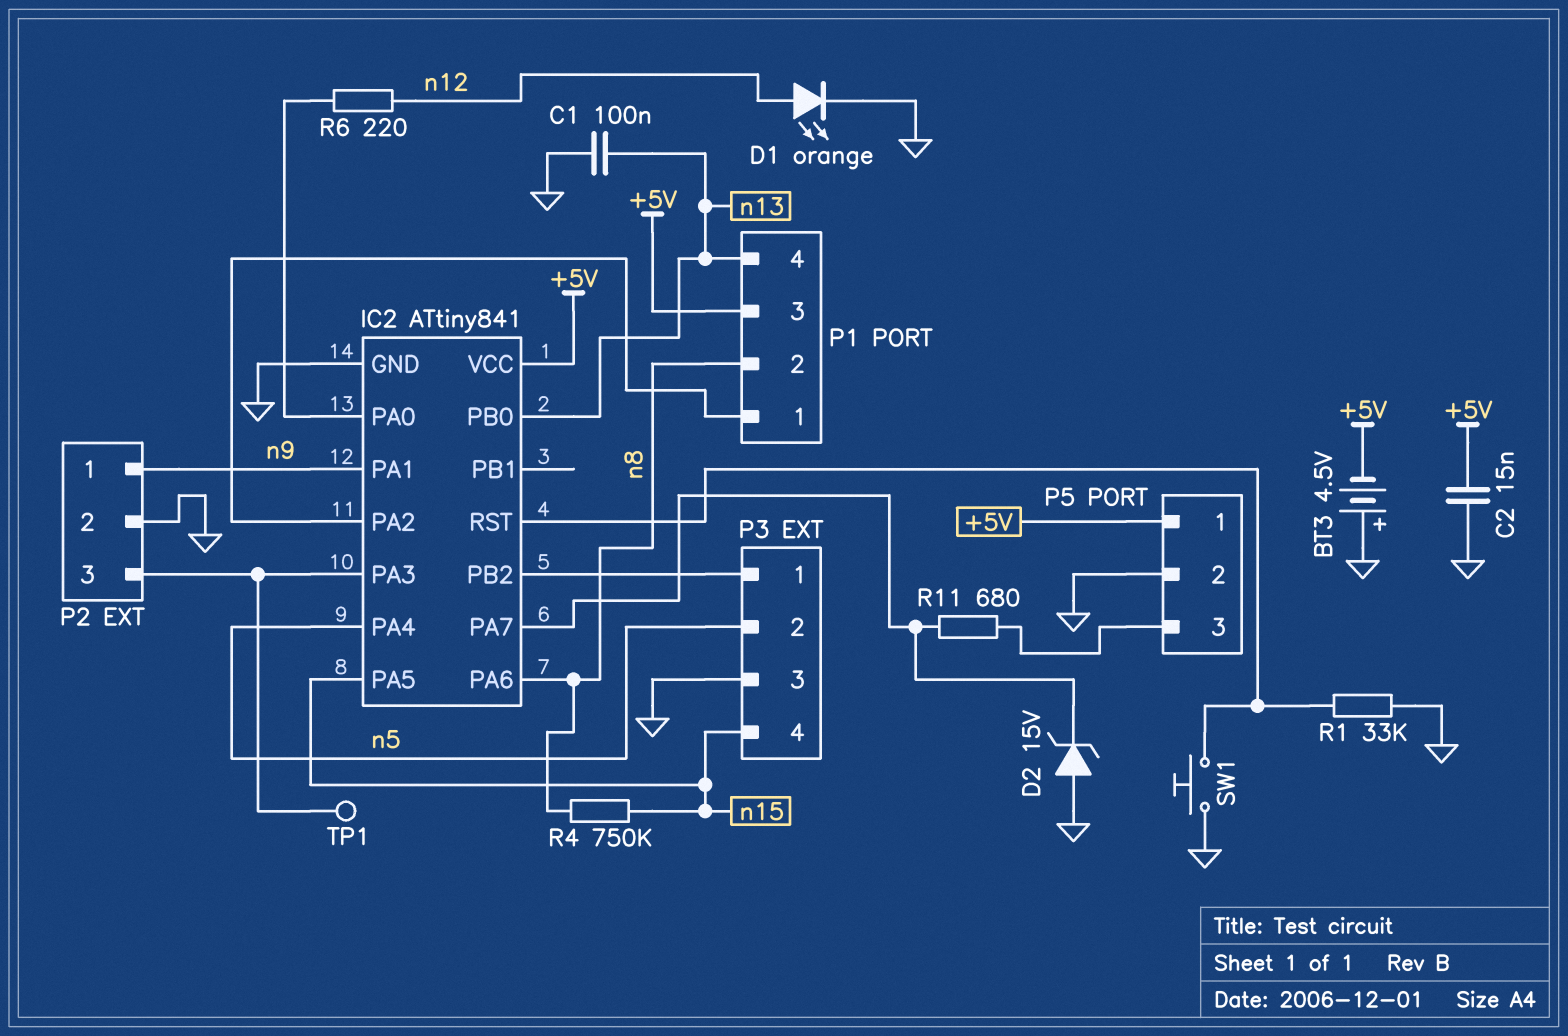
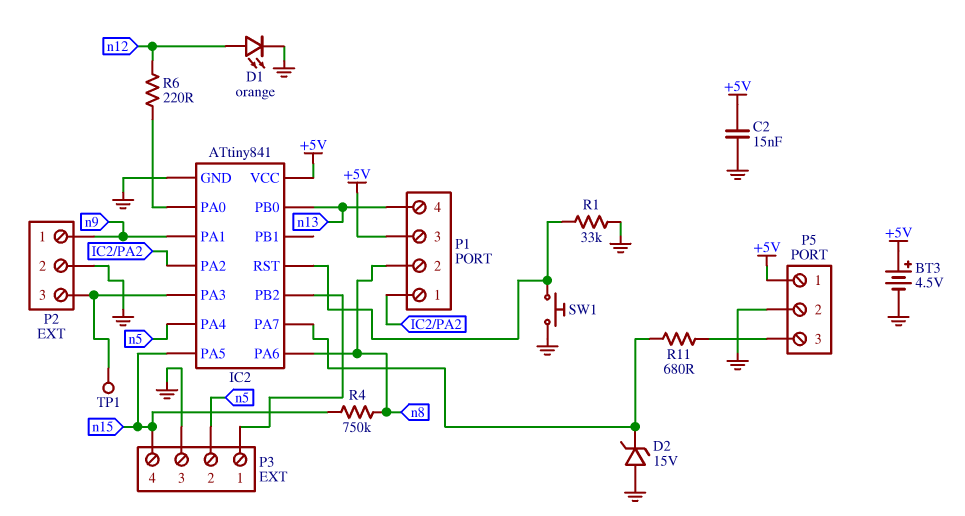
BT3: 4.5V (plus GND, minus +5V) -> 4.5V (plus +5V, minus GND)
C1: 100nF (GND, n13) -> none

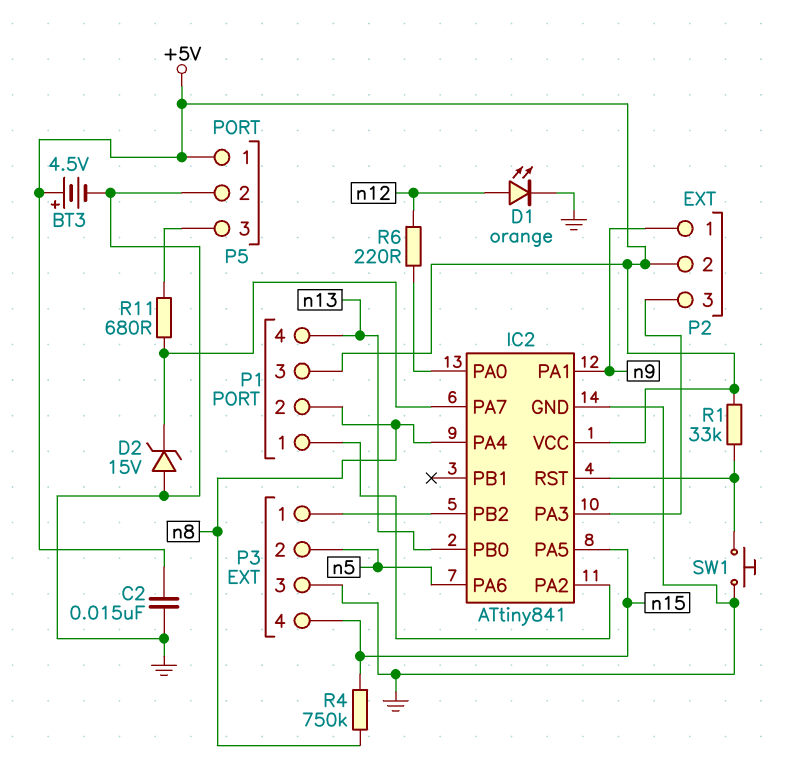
IC2 pin PA4: n5 -> n8
IC2 pin PA6: n8 -> n5
P2 pin 2: GND -> +5V
R1: 33k (GND, IC2/RST) -> 33k (+5V, IC2/RST)
TP1: test point (IC2/PA3) -> none

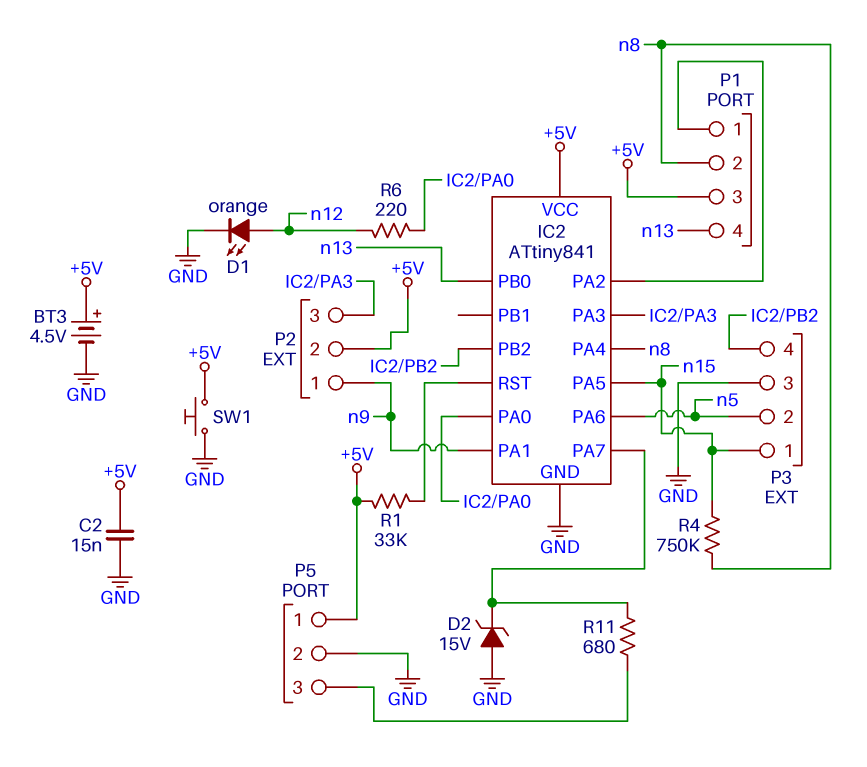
P3 pin 1: IC2/PB2 -> n15
P3 pin 4: n15 -> IC2/PB2
SW1: button (GND, IC2/RST) -> button (+5V, GND)

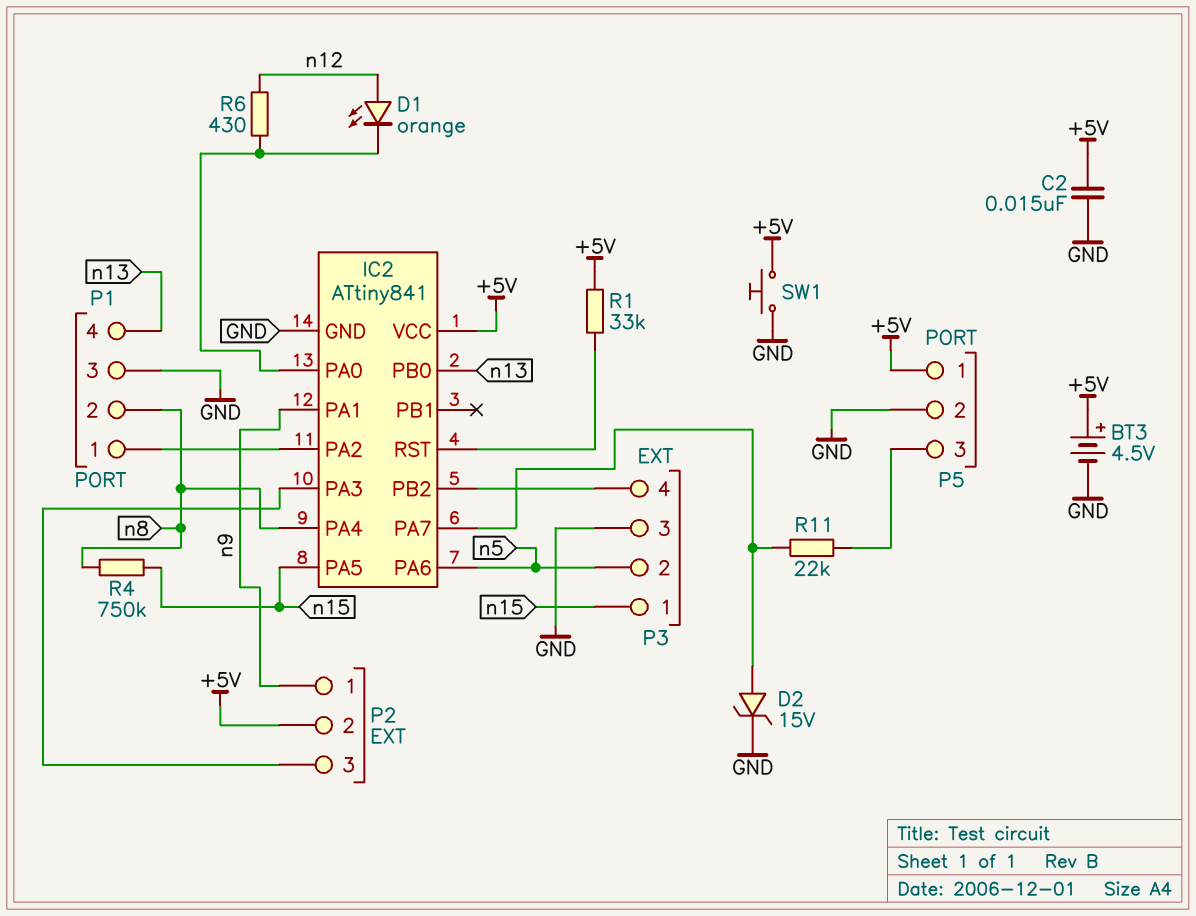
D1: LED orange (A n12, K GND) -> LED orange (A n12, K IC2/PA0)
D2: zener 15V (A GND, K IC2/PA7) -> zener 15V (A IC2/PA7, K GND)
P1 pin 3: +5V -> GND
R6: 220 (IC2/PA0, n12) -> 430 (IC2/PA0, n12)
R11: 680 (IC2/PA7, P5/3) -> 22k (IC2/PA7, P5/3)

